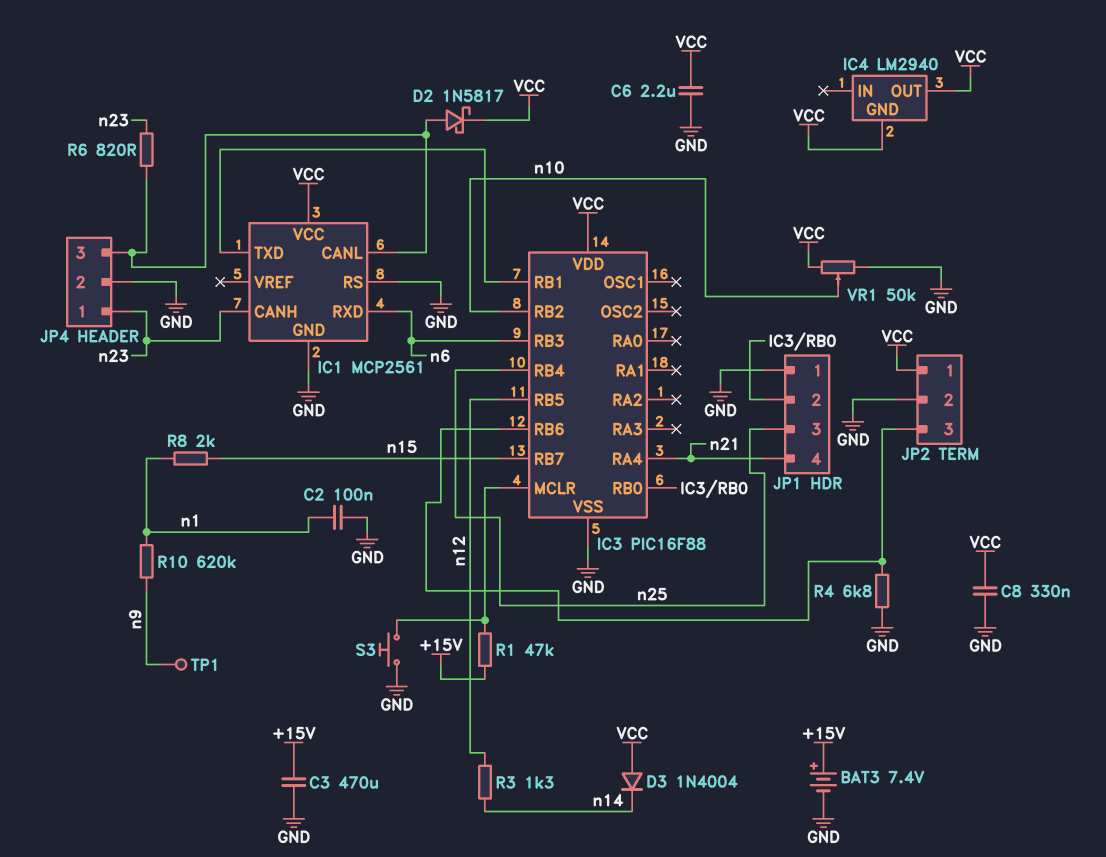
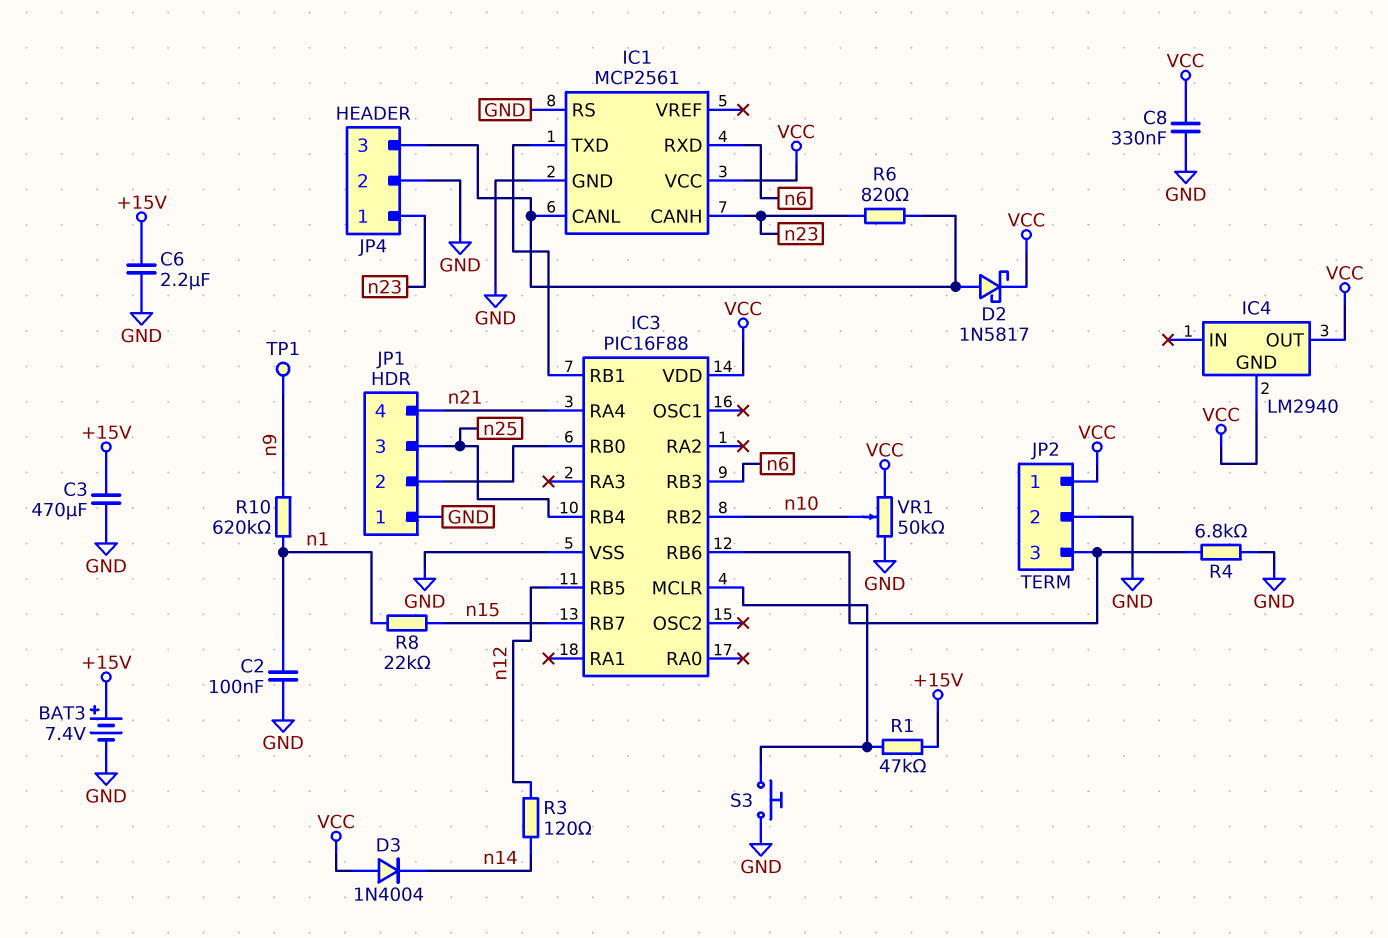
C6: 2.2uF (GND, VCC) -> 2.2uF (+15V, GND)
R3: 1.3k (n12, n14) -> 120 (n12, n14)
R8: 2k (n1, n15) -> 22k (n1, n15)

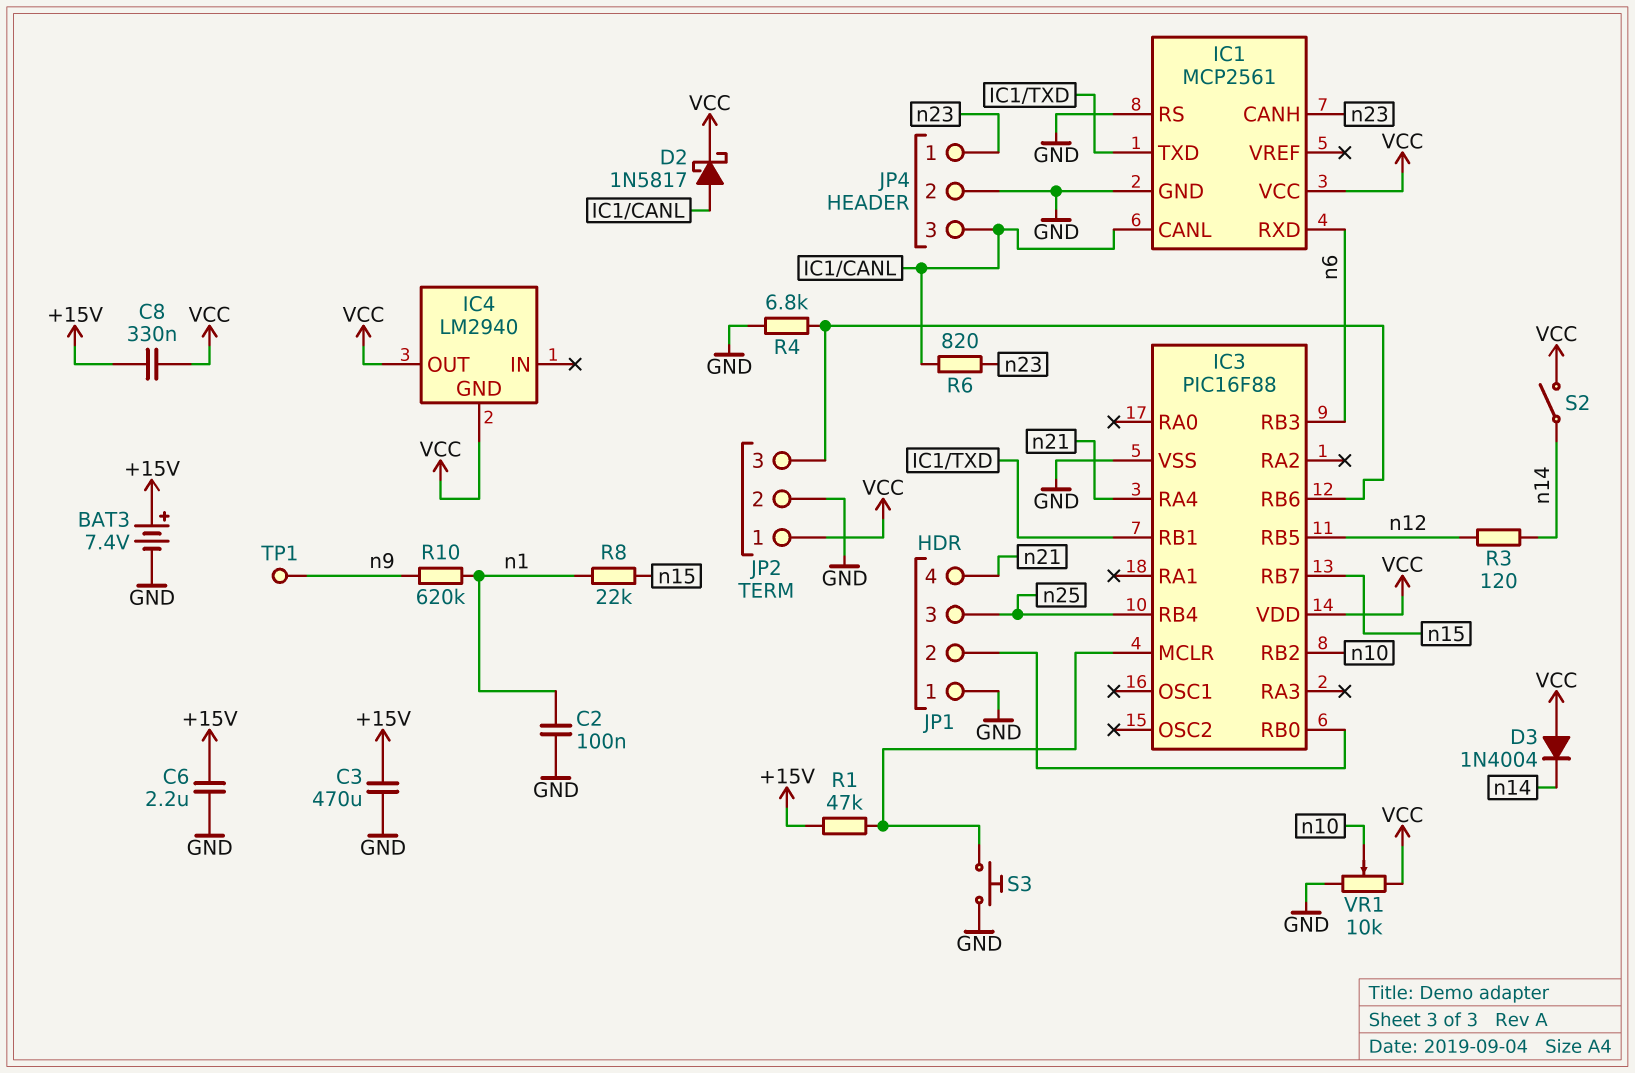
C8: 330nF (GND, VCC) -> 330nF (+15V, VCC)
S2: none -> switch (VCC, n14)
VR1: 50k (GND, VCC, wiper n10) -> 10k (GND, VCC, wiper n10)

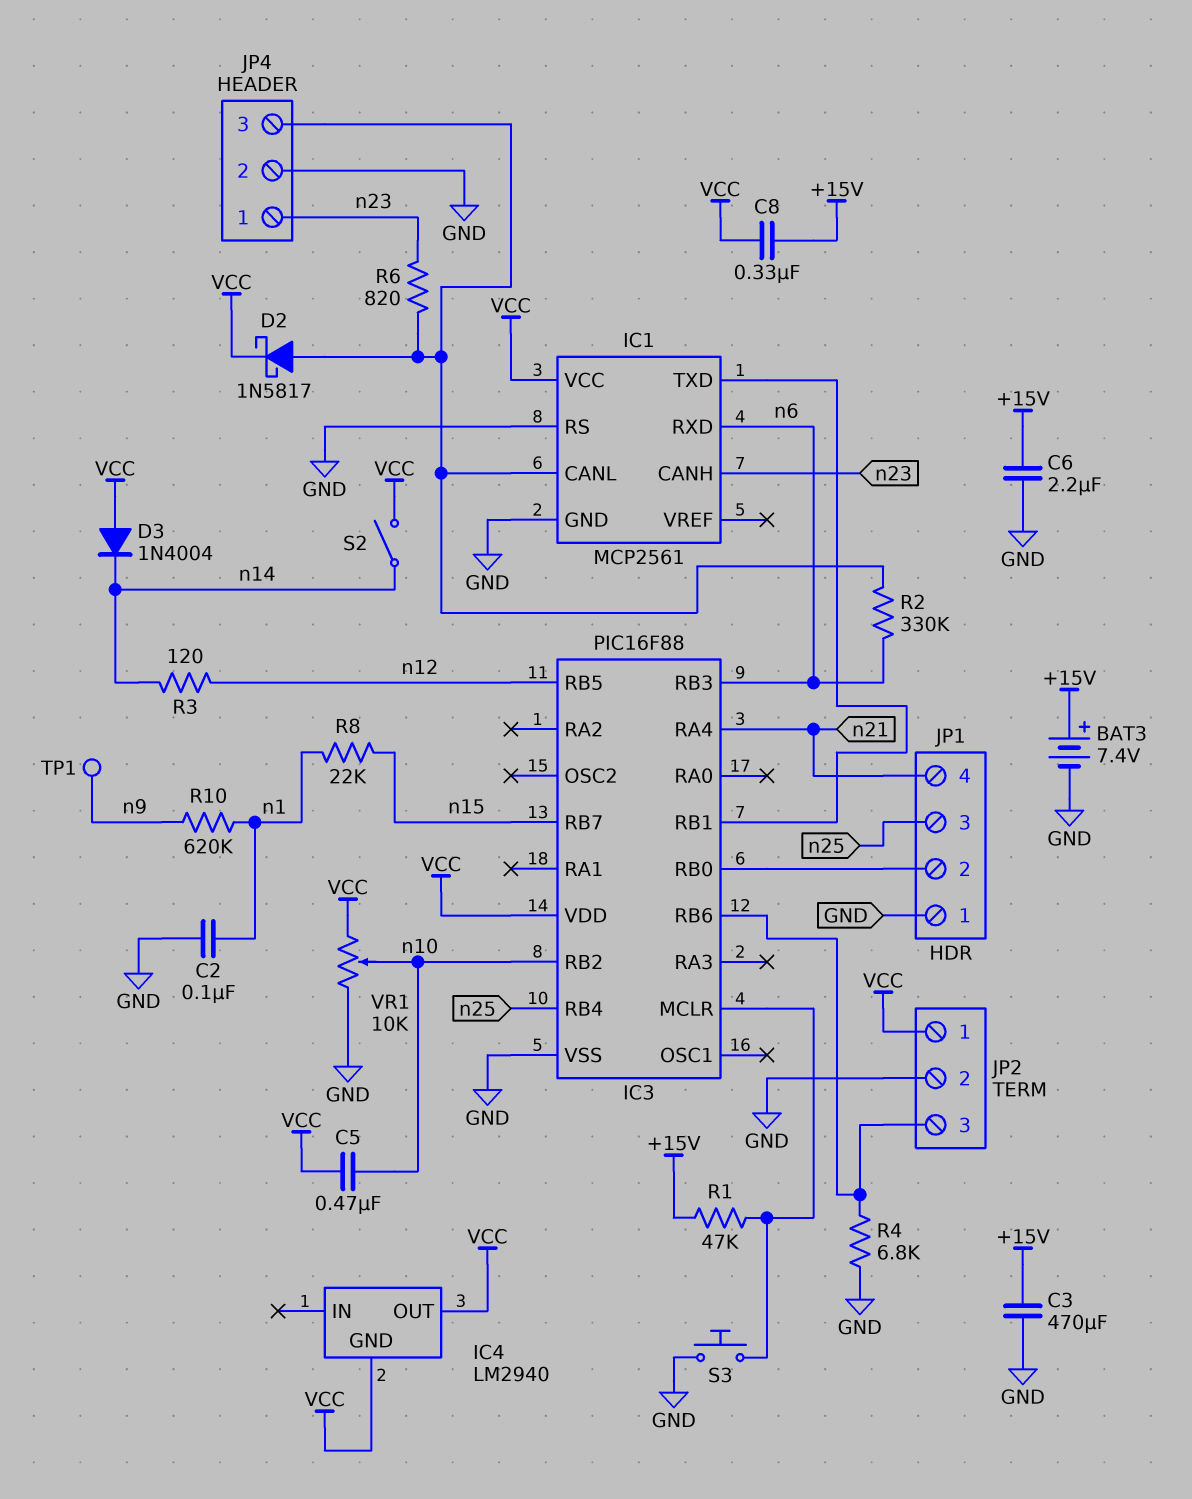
C5: none -> 470nF (VCC, n10)
R2: none -> 330k (IC1/CANL, n6)

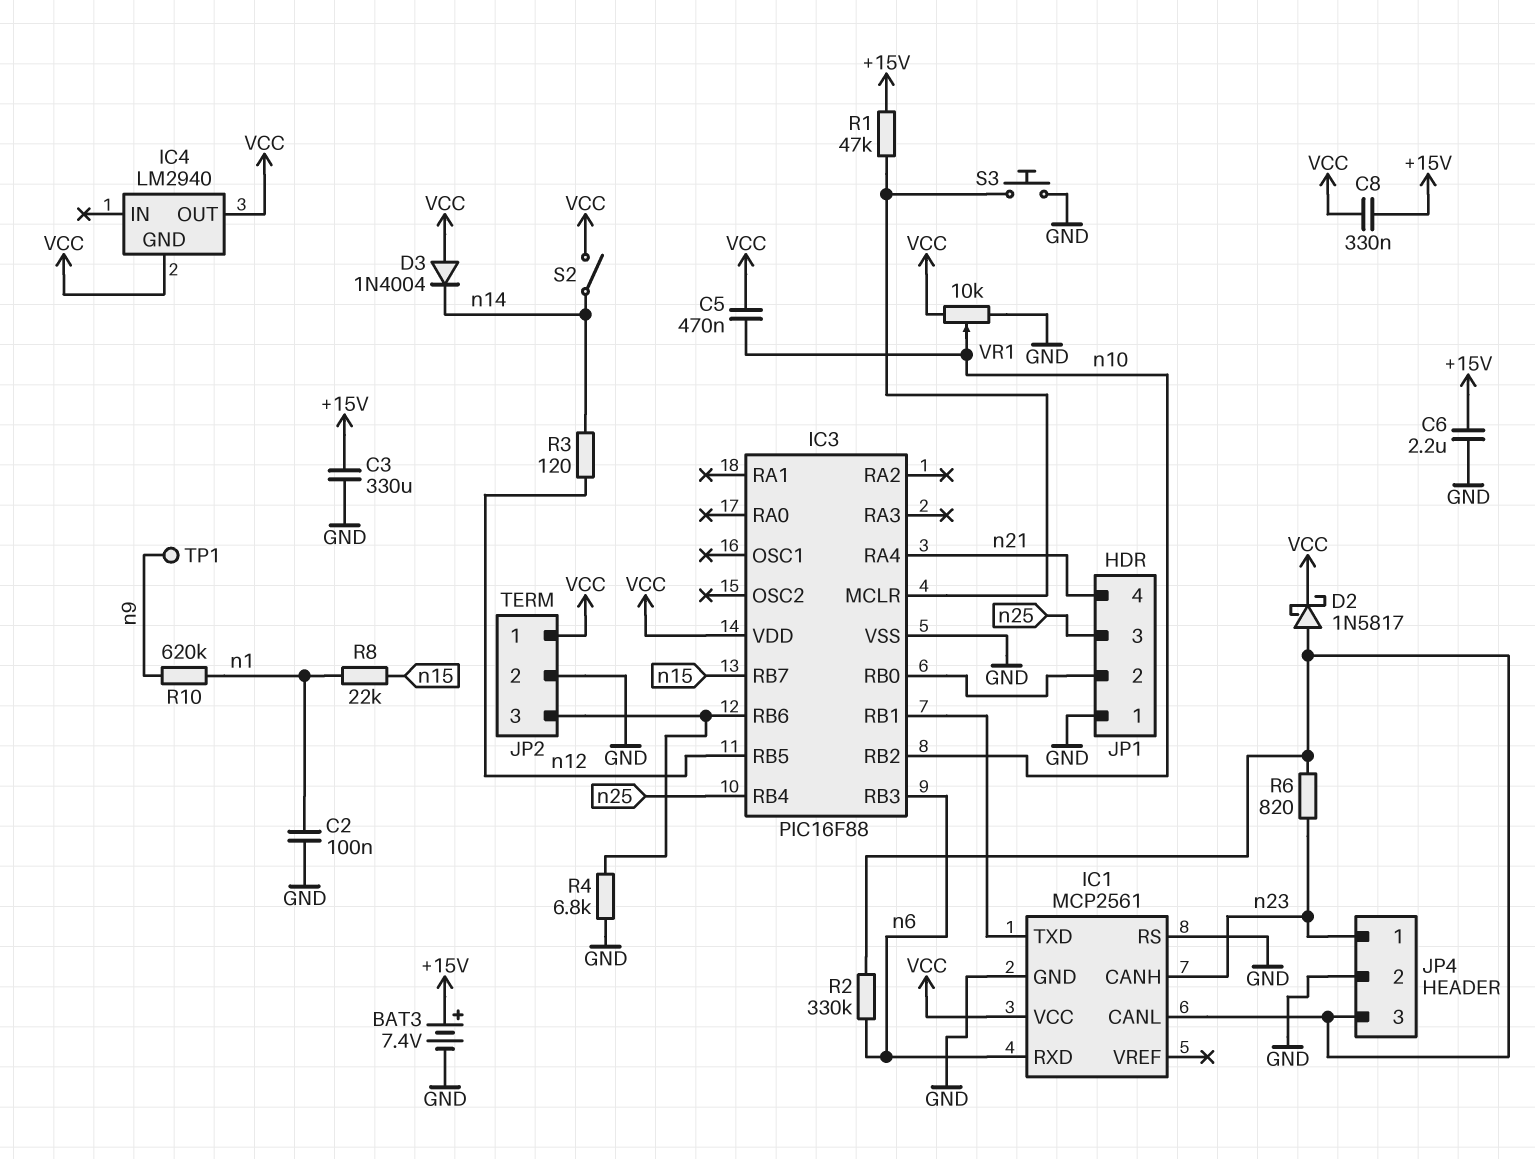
C3: 470uF (+15V, GND) -> 330uF (+15V, GND)

